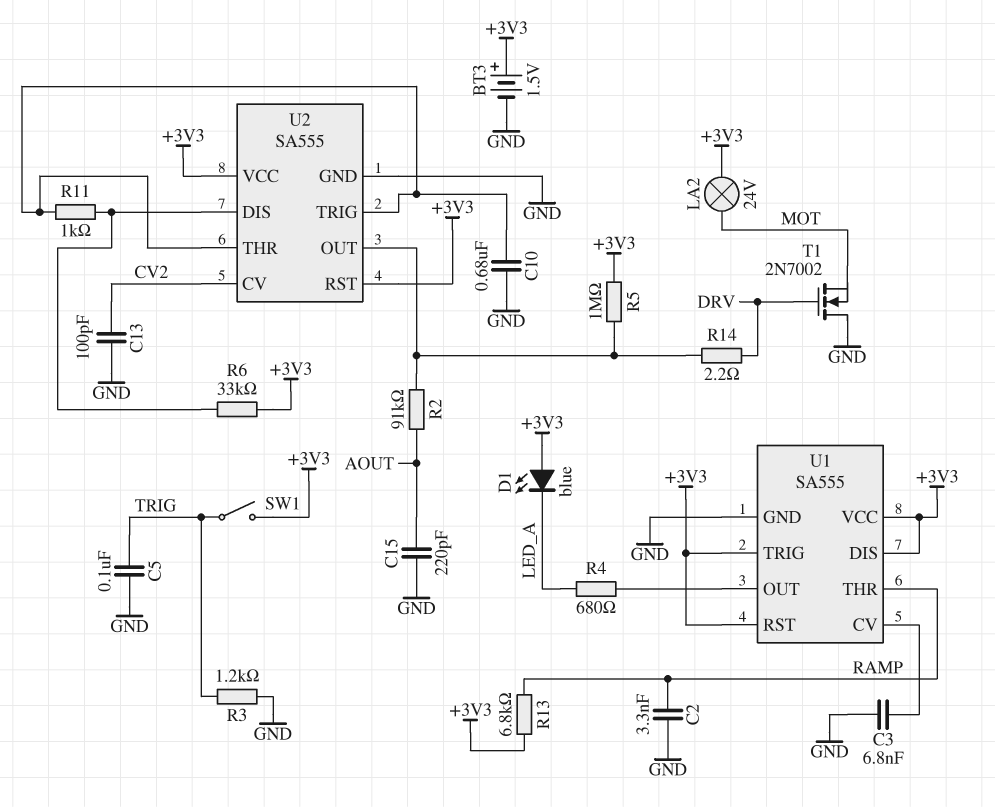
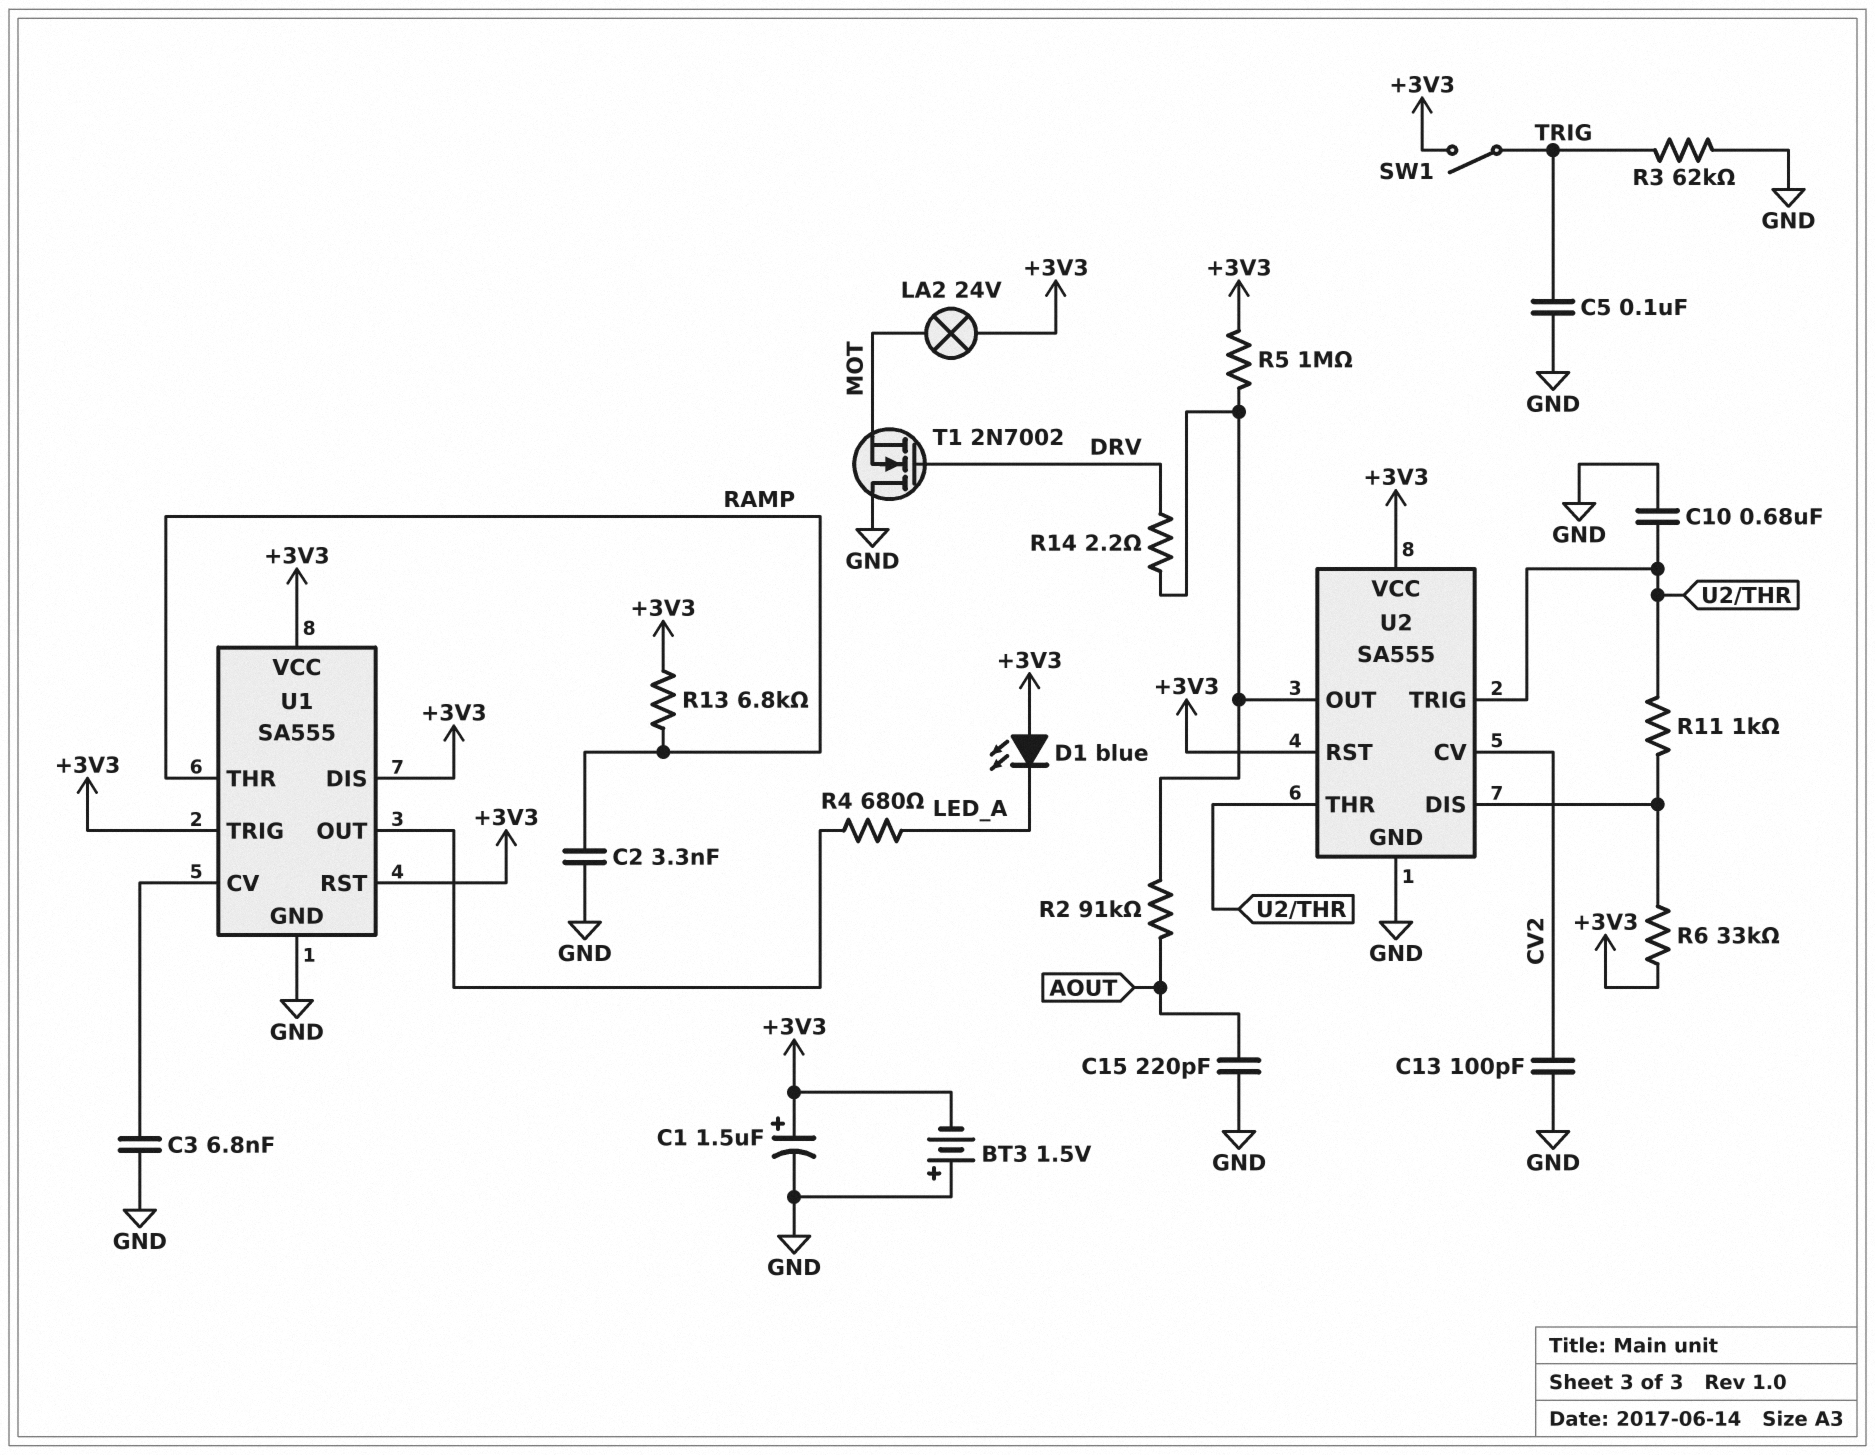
BT3: 1.5V (plus +3V3, minus GND) -> 1.5V (plus GND, minus +3V3)
C1: none -> 1.5uF (plus +3V3, minus GND)
R3: 1.2k (GND, TRIG) -> 62k (GND, TRIG)

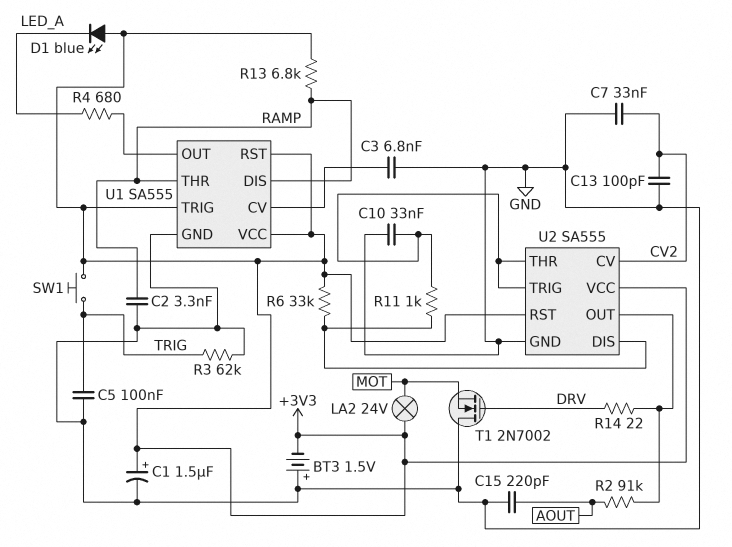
C7: none -> 33nF (CV2, GND)
C10: 680nF (GND, U2/THR) -> 33nF (GND, U2/THR)
R5: 1M (+3V3, U2/OUT) -> none
R14: 2.2 (DRV, U2/OUT) -> 22 (DRV, U2/OUT)
SW1: switch (+3V3, TRIG) -> button (+3V3, TRIG)
U1 pin DIS: +3V3 -> RAMP

